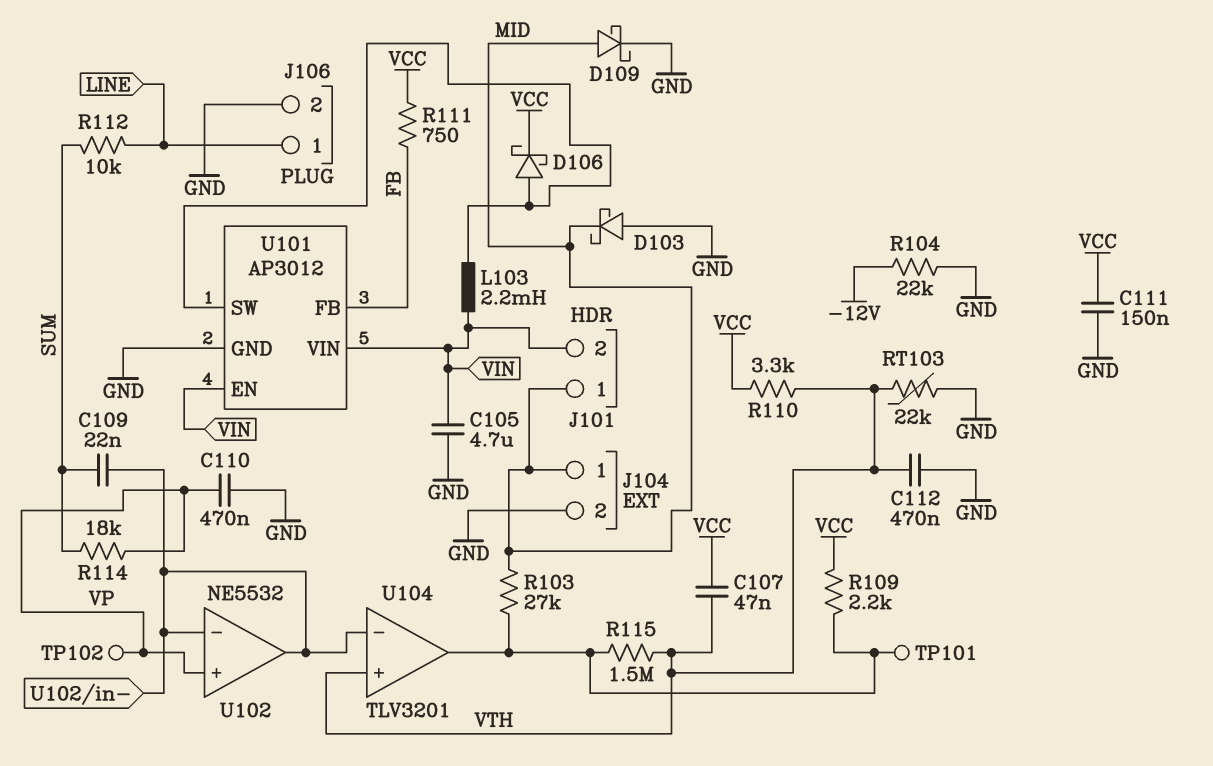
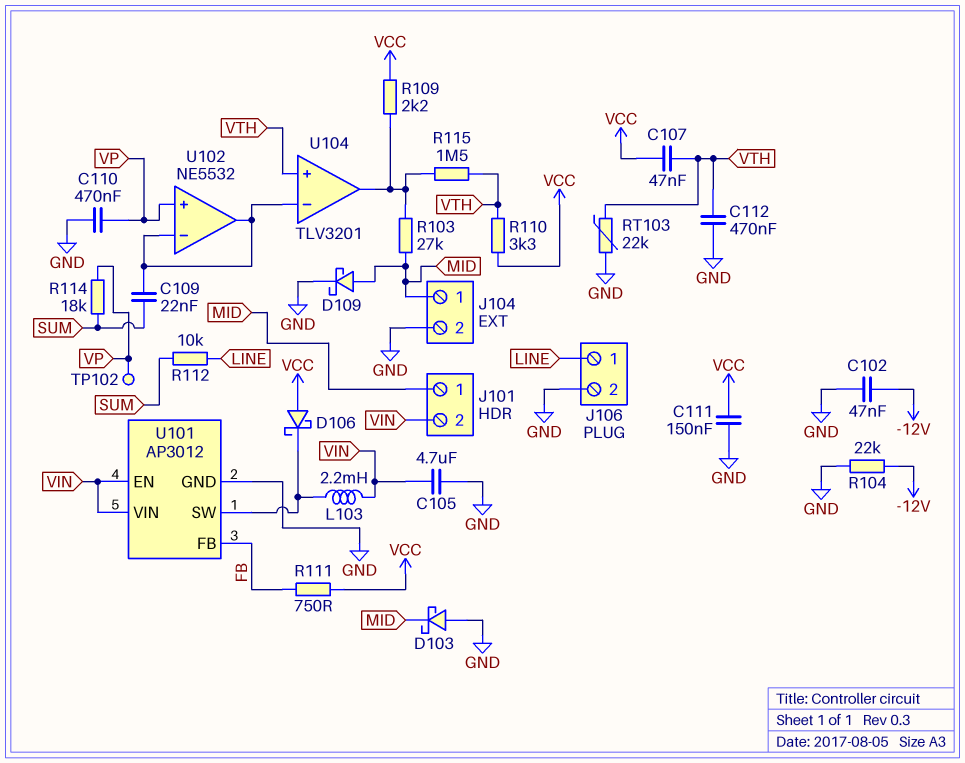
C102: none -> 47nF (-12V, GND)
D106: schottky (A U101/SW, K VCC) -> schottky (A VCC, K U101/SW)
TP101: test point (U104/out) -> none

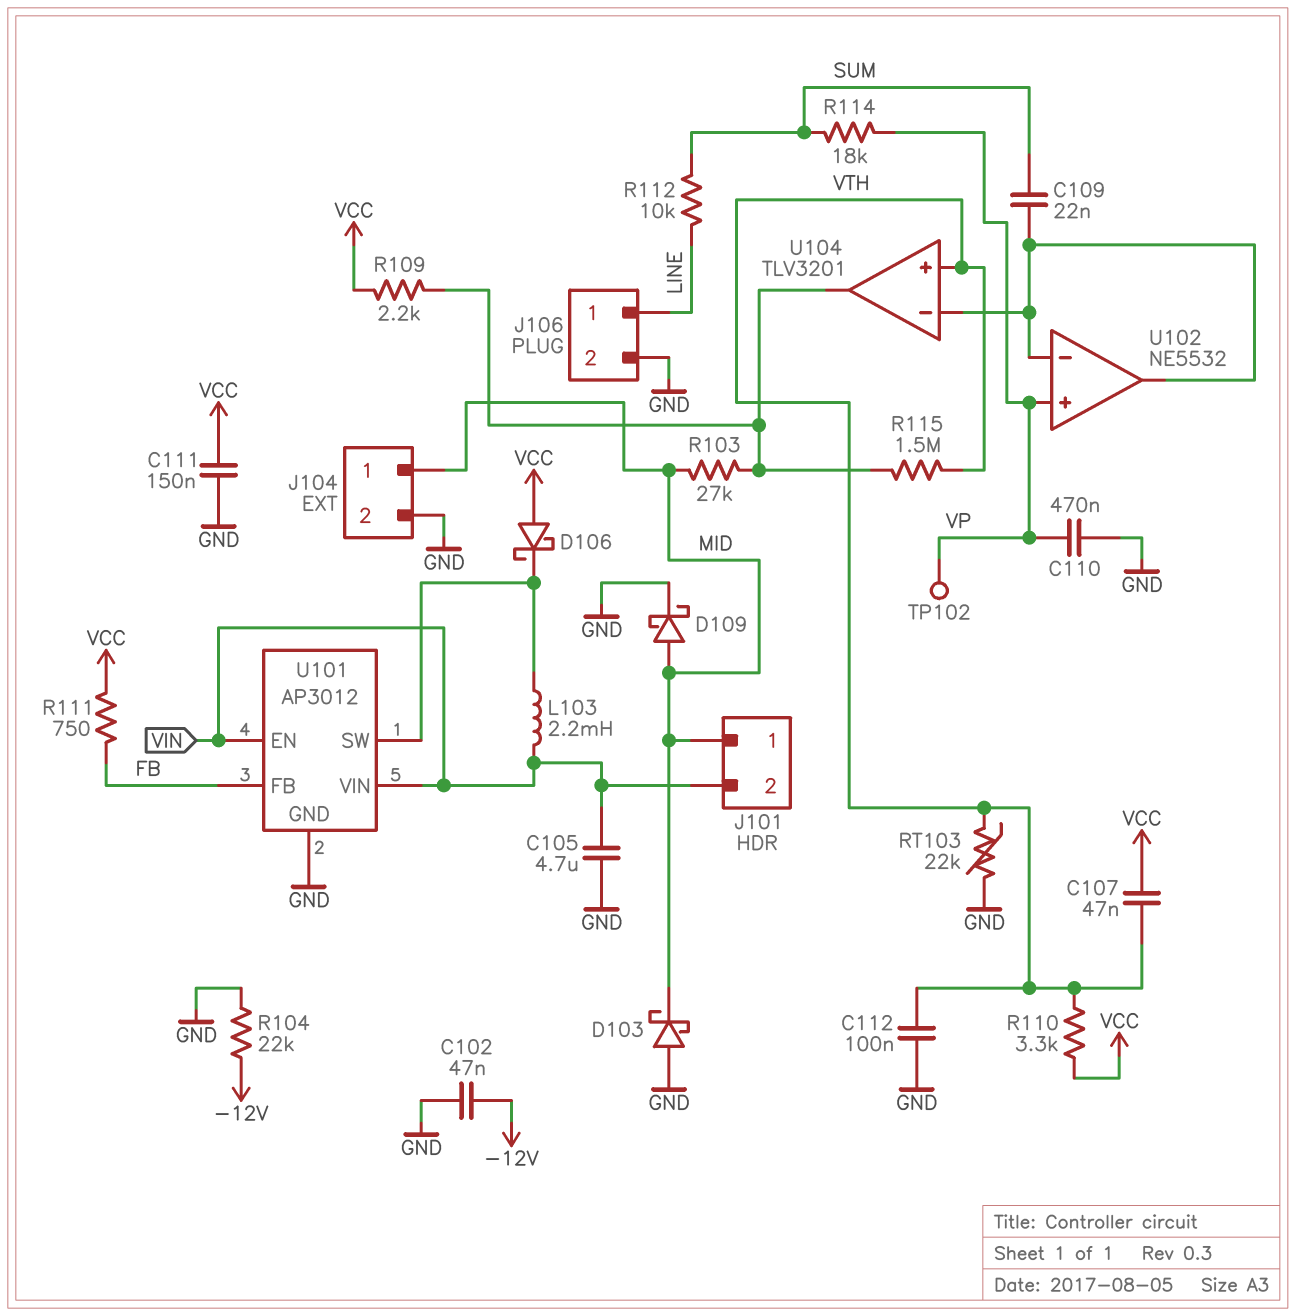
C112: 470nF (GND, VTH) -> 100nF (GND, VTH)

